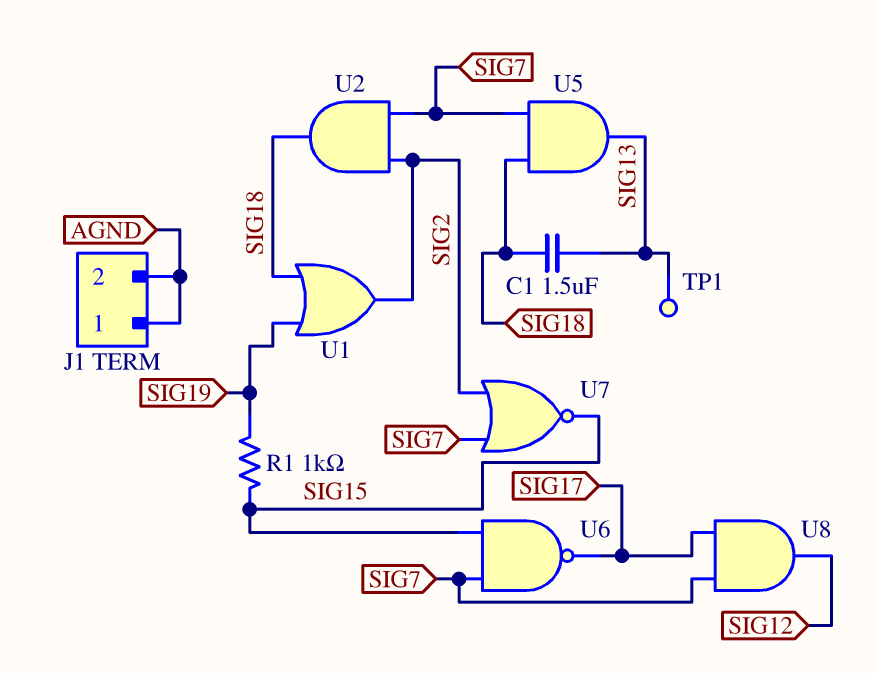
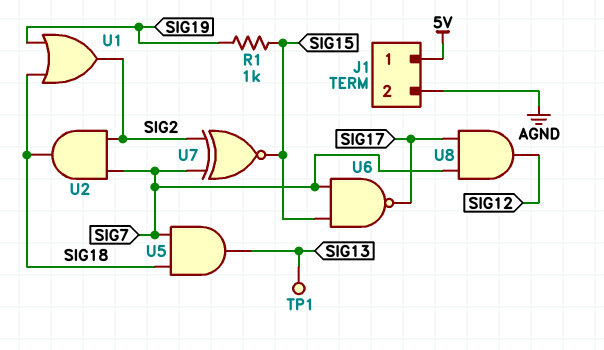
C1: 1.5uF (SIG13, SIG18) -> none
J1 pin 1: AGND -> 5V
U7: NOR (in SIG2, in SIG7, out SIG15) -> XNOR (in SIG2, in SIG7, out SIG15)

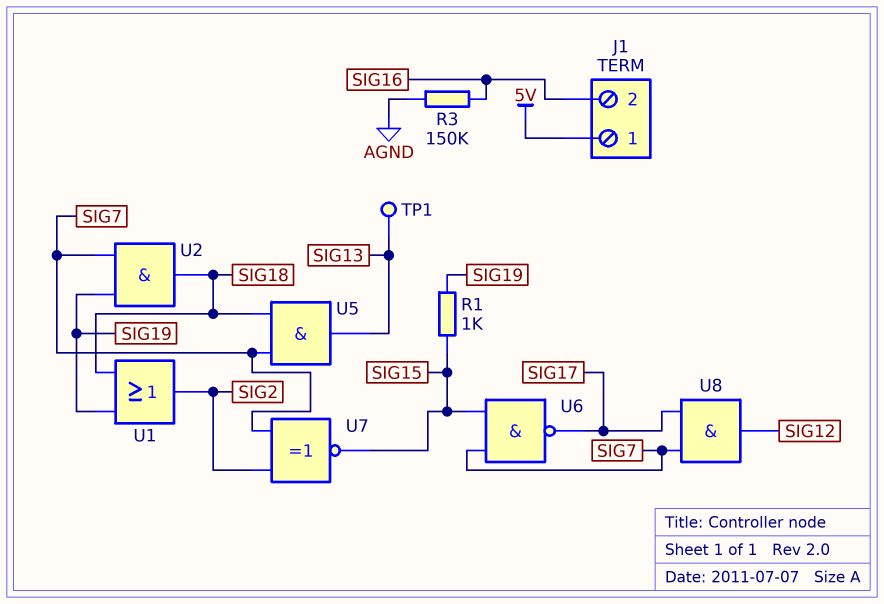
J1 pin 2: AGND -> SIG16
R3: none -> 150k (AGND, SIG16)
U2: AND (in SIG2, in SIG7, out SIG18) -> AND (in SIG7, in SIG19, out SIG18)

